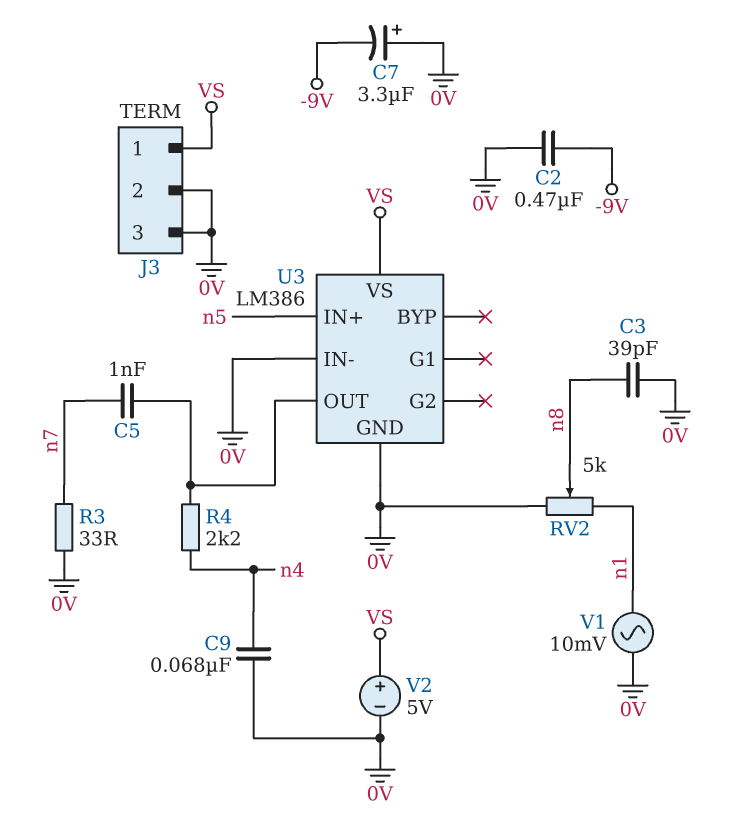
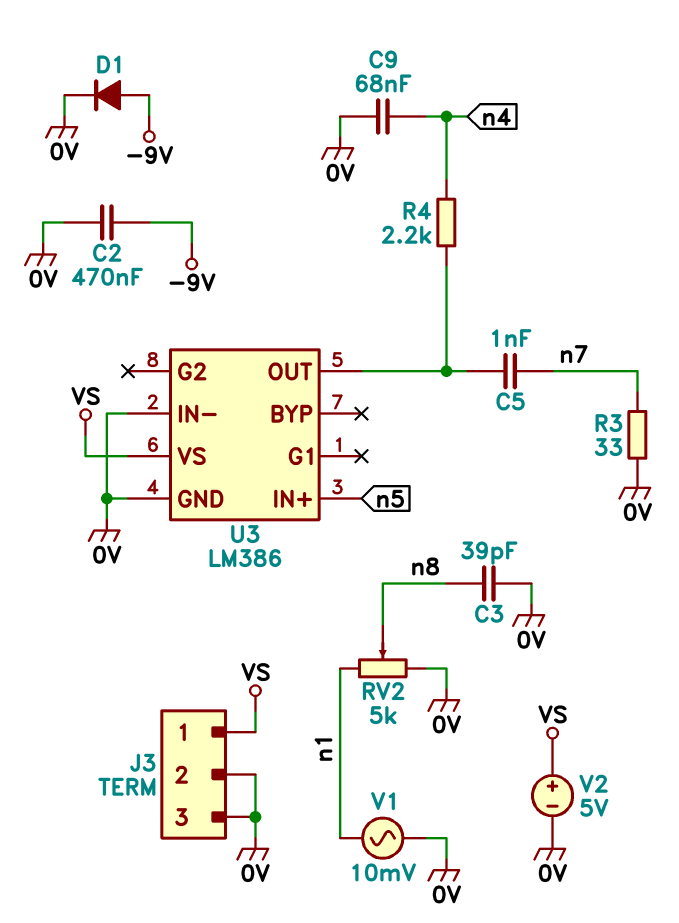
C7: 3.3uF (plus 0V, minus -9V) -> none
D1: none -> diode (A -9V, K 0V)

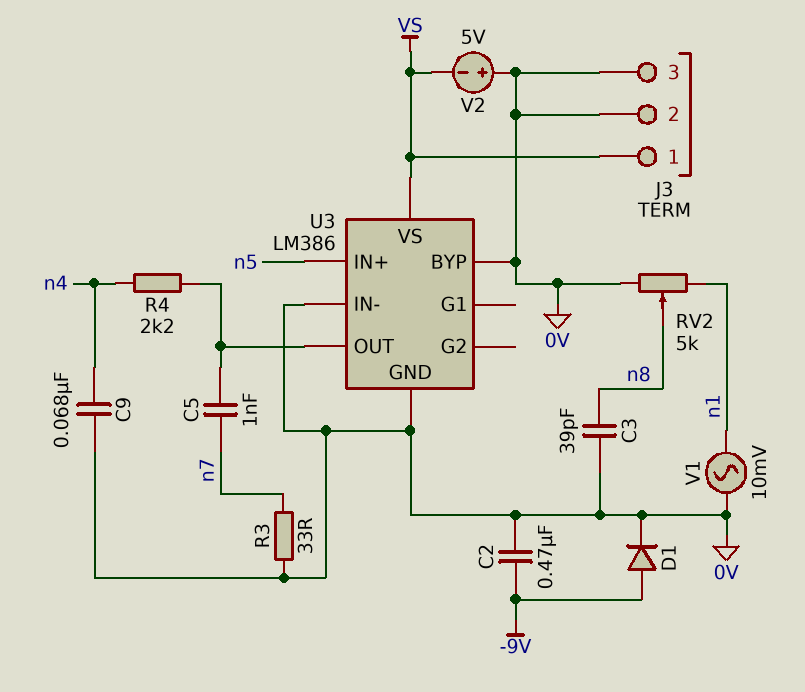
U3 pin BYP: none -> 0V
V2: 5V (plus VS, minus 0V) -> 5V (plus 0V, minus VS)

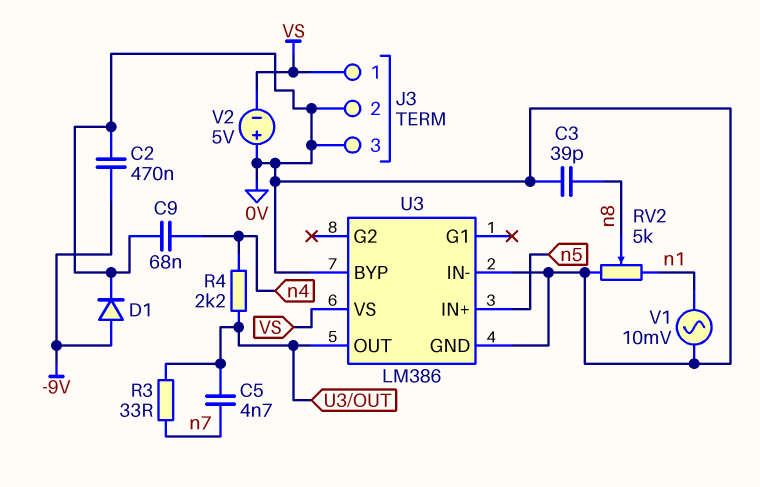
C5: 1nF (U3/OUT, n7) -> 4.7nF (U3/OUT, n7)
R3: 33 (0V, n7) -> 33 (U3/OUT, n7)

